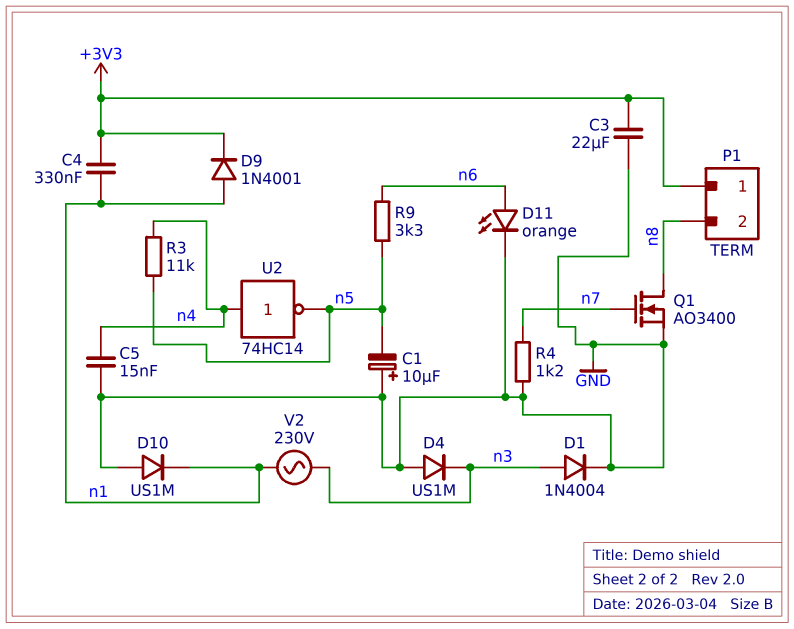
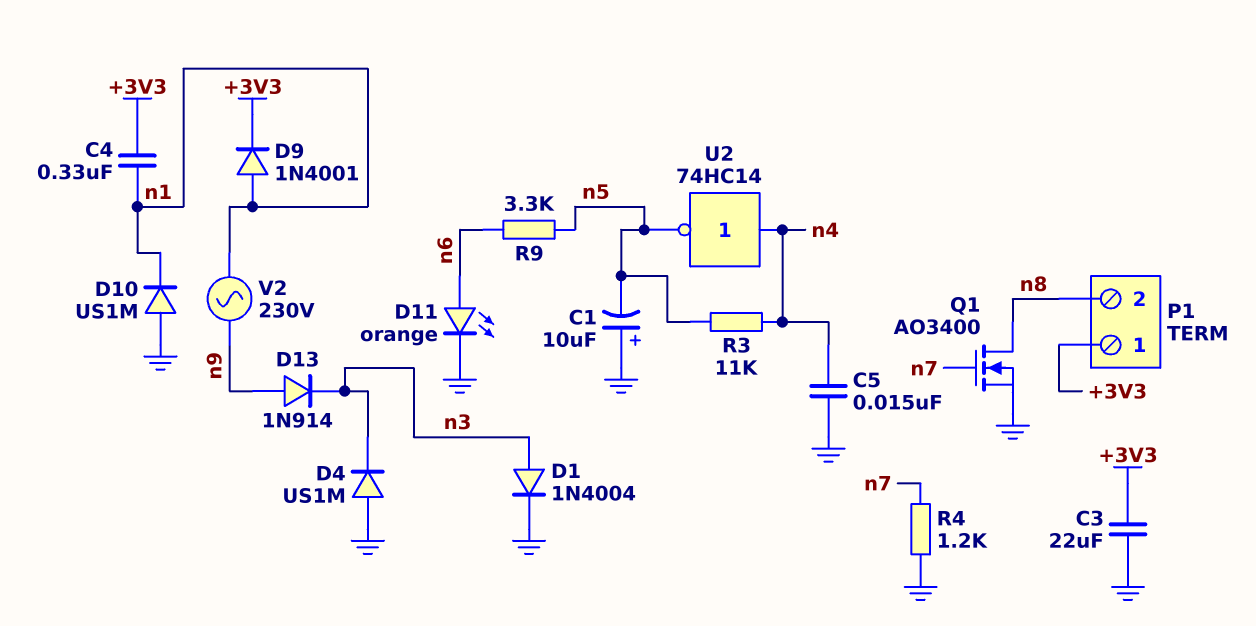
D13: none -> diode 1N914 (A n9, K n3)
V2: AC 230V (n1, n3) -> AC 230V (n1, n9)

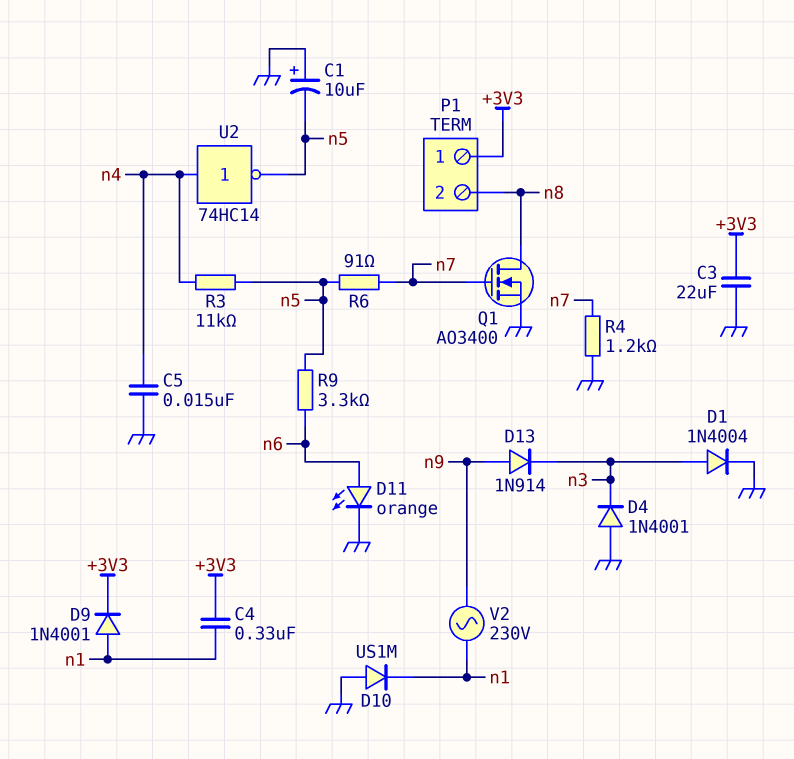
D4: diode US1M (A GND, K n3) -> diode 1N4001 (A GND, K n3)
R6: none -> 91 (n5, n7)

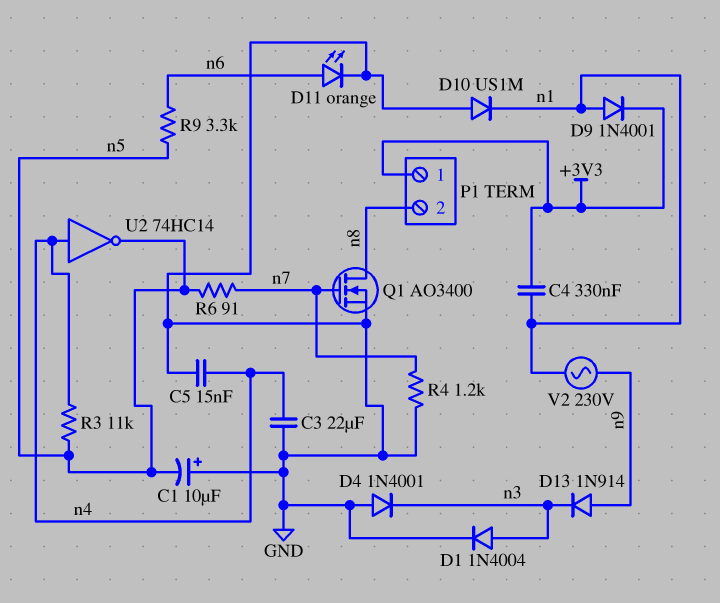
C3: 22uF (+3V3, GND) -> 22uF (GND, n4)

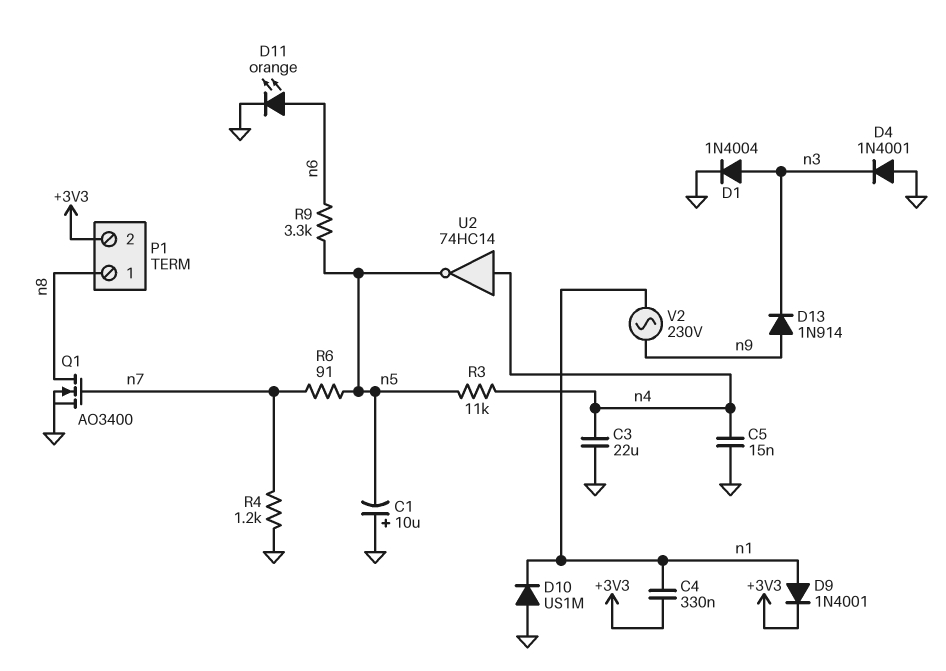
P1 pin 1: +3V3 -> n8
P1 pin 2: n8 -> +3V3

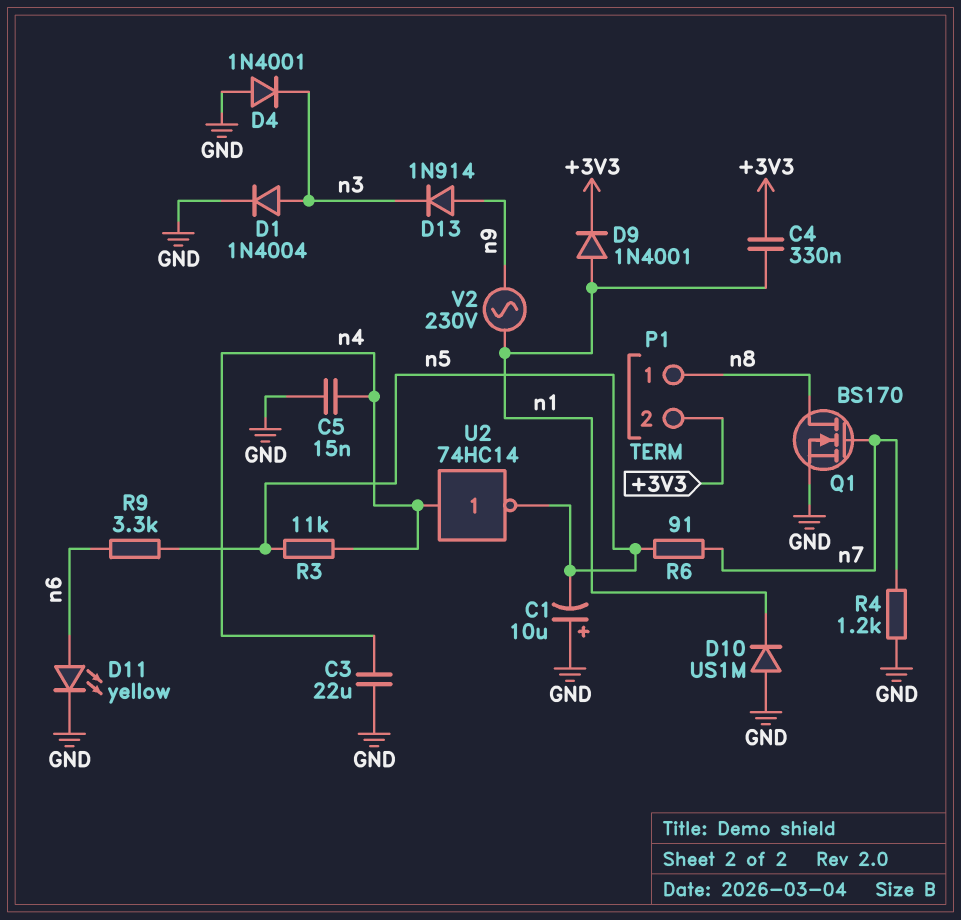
D11: LED orange (A n6, K GND) -> LED yellow (A n6, K GND)
Q1: NMOS AO3400 (G n7, D n8, S GND) -> NMOS BS170 (G n7, D n8, S GND)

